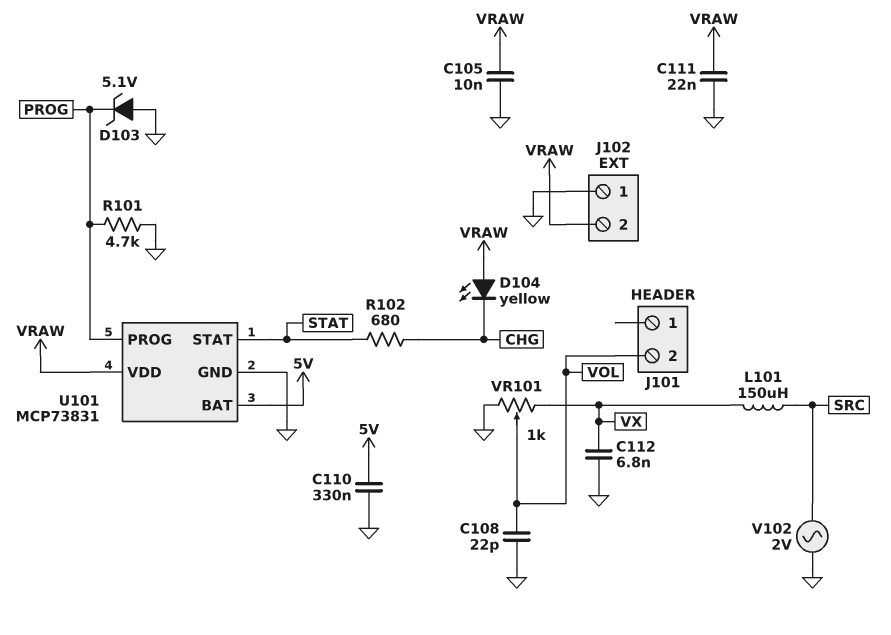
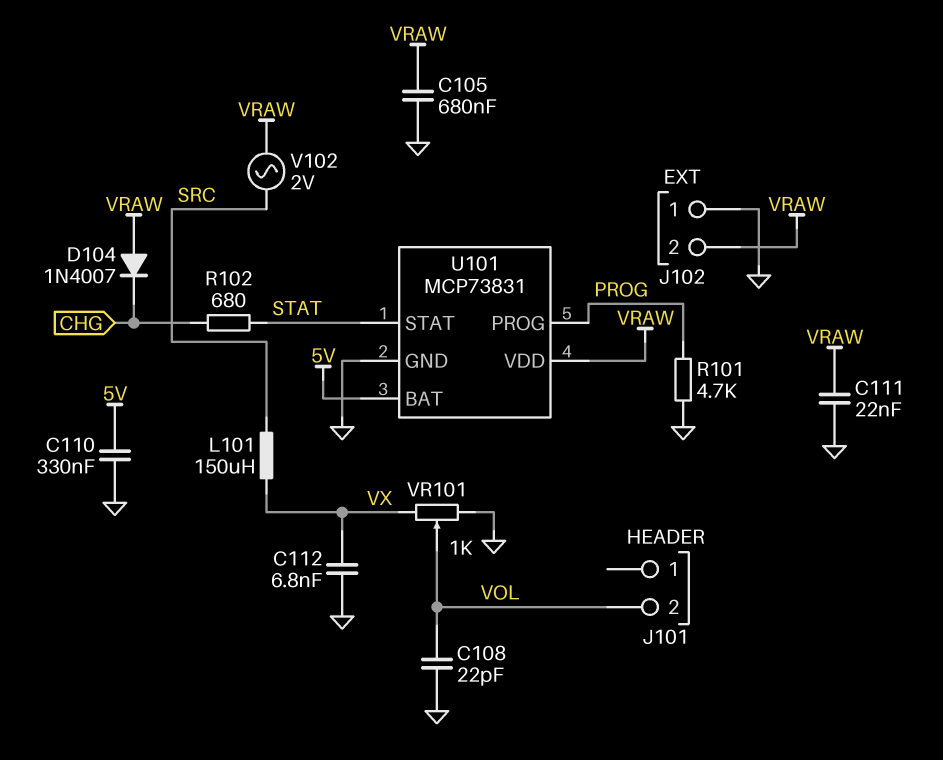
C105: 10nF (GND, VRAW) -> 680nF (GND, VRAW)
D103: zener 5.1V (A GND, K PROG) -> none
D104: LED yellow (A VRAW, K CHG) -> diode 1N4007 (A VRAW, K CHG)
V102: AC 2V (GND, SRC) -> AC 2V (SRC, VRAW)

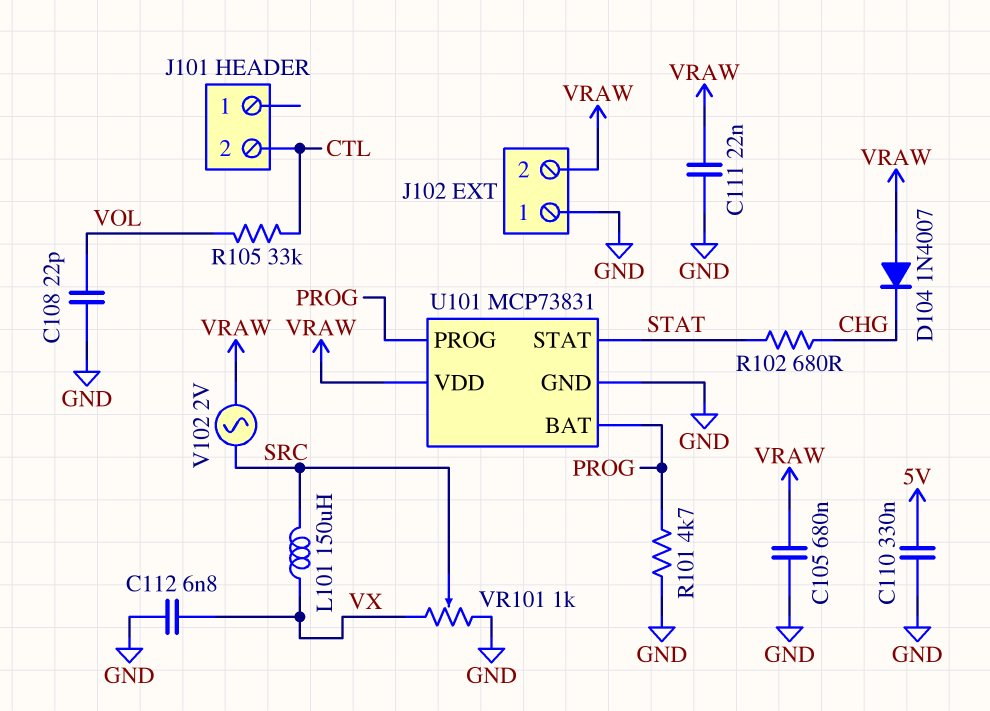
J101 pin 2: VOL -> CTL
R105: none -> 33k (CTL, VOL)
U101 pin BAT: 5V -> PROG
VR101: 1k (GND, VX, wiper VOL) -> 1k (GND, VX, wiper SRC)

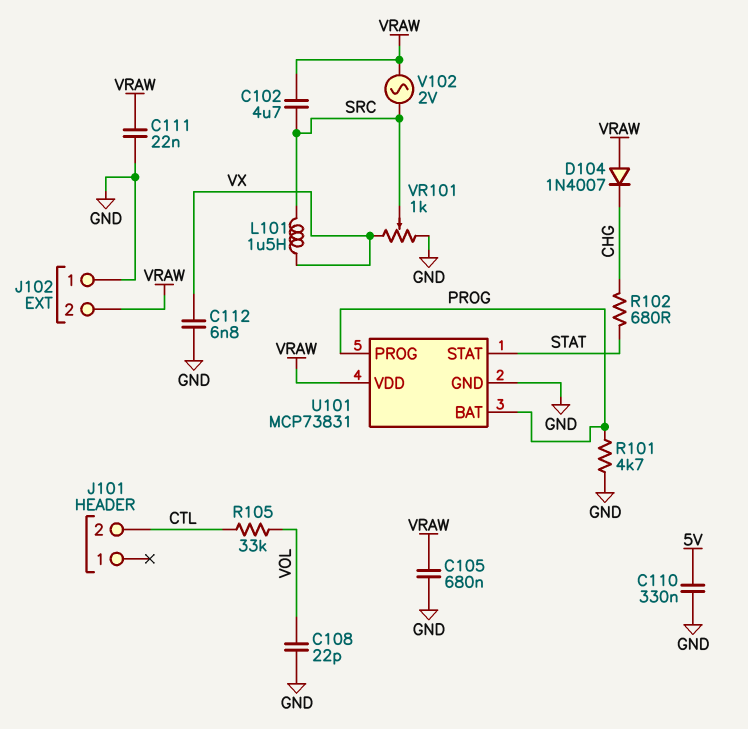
C102: none -> 4.7uF (SRC, VRAW)
L101: 150uH (SRC, VX) -> 1.5uH (SRC, VX)

